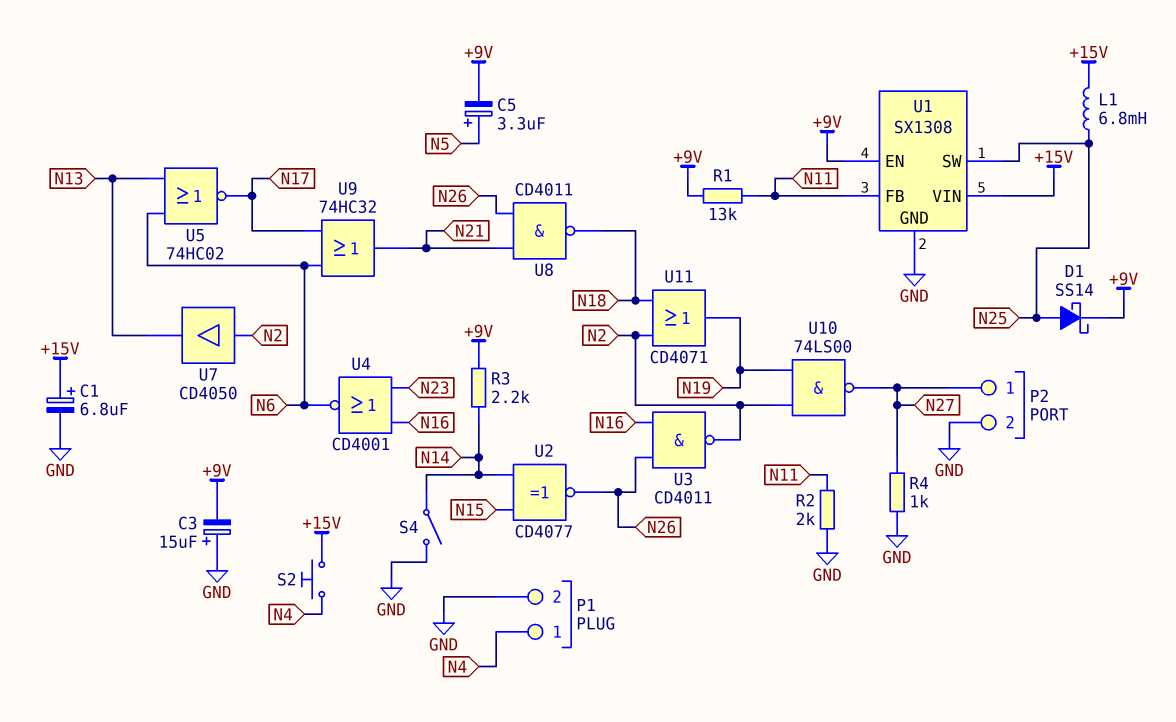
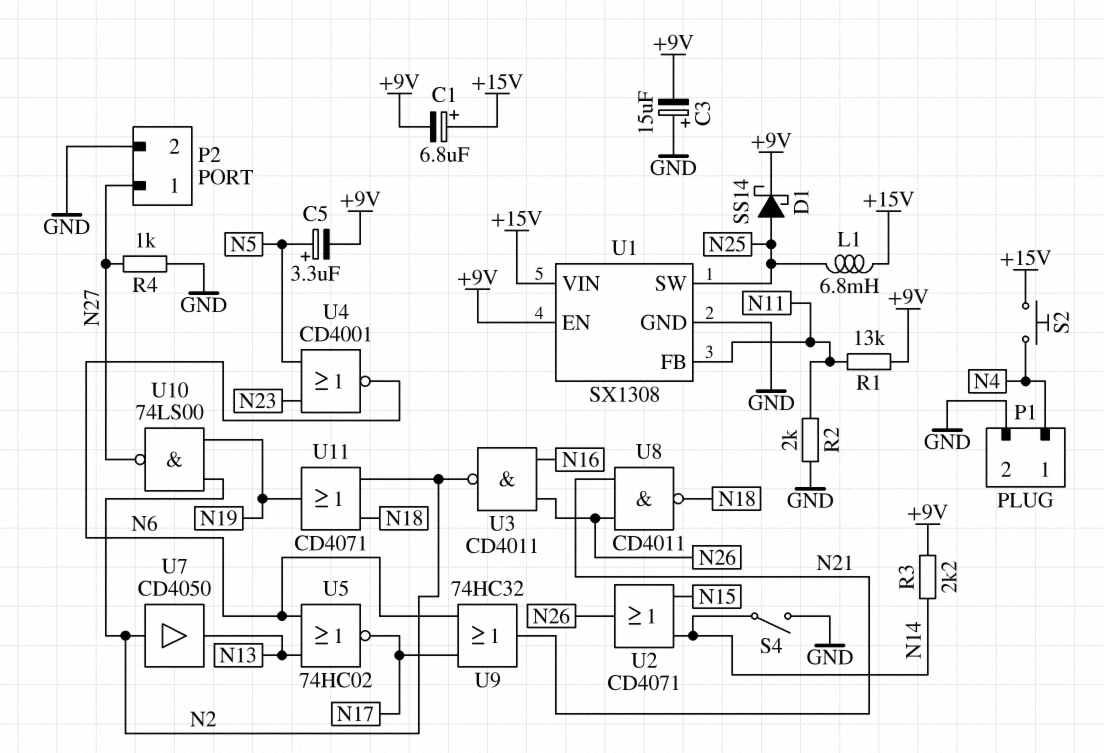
C1: 6.8uF (plus +15V, minus GND) -> 6.8uF (plus +15V, minus +9V)
U2: XNOR CD4077 (in N14, in N15, out N26) -> OR CD4071 (in N14, in N15, out N26)
U4: NOR CD4001 (in N16, in N23, out N6) -> NOR CD4001 (in N5, in N23, out N6)

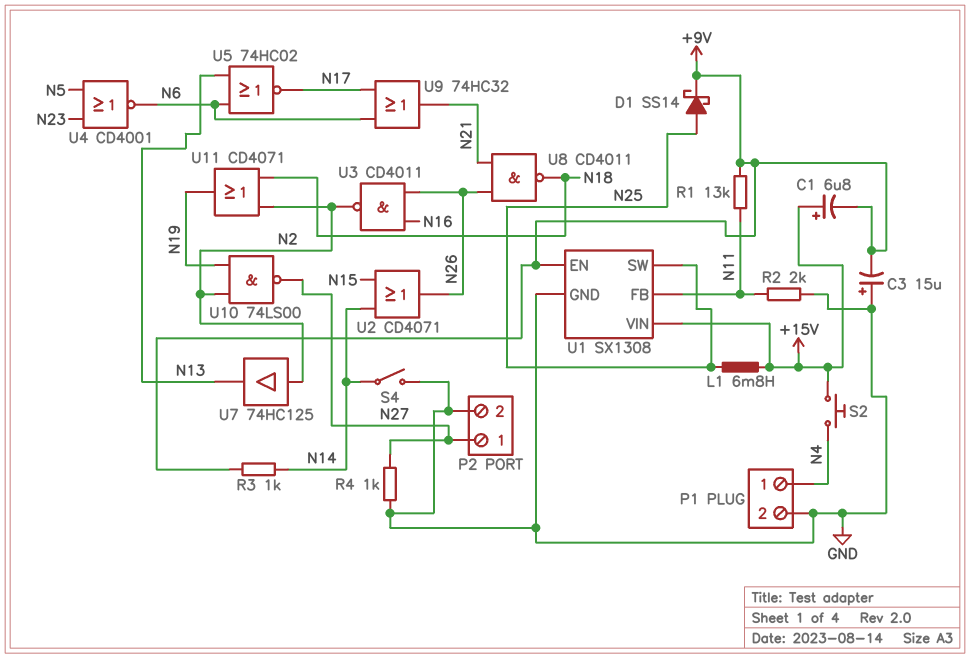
C5: 3.3uF (plus N5, minus +9V) -> none
R3: 2.2k (+9V, N14) -> 1k (+9V, N14)
U7: buffer CD4050 (in N2, out N13) -> buffer 74HC125 (in N2, out N13)

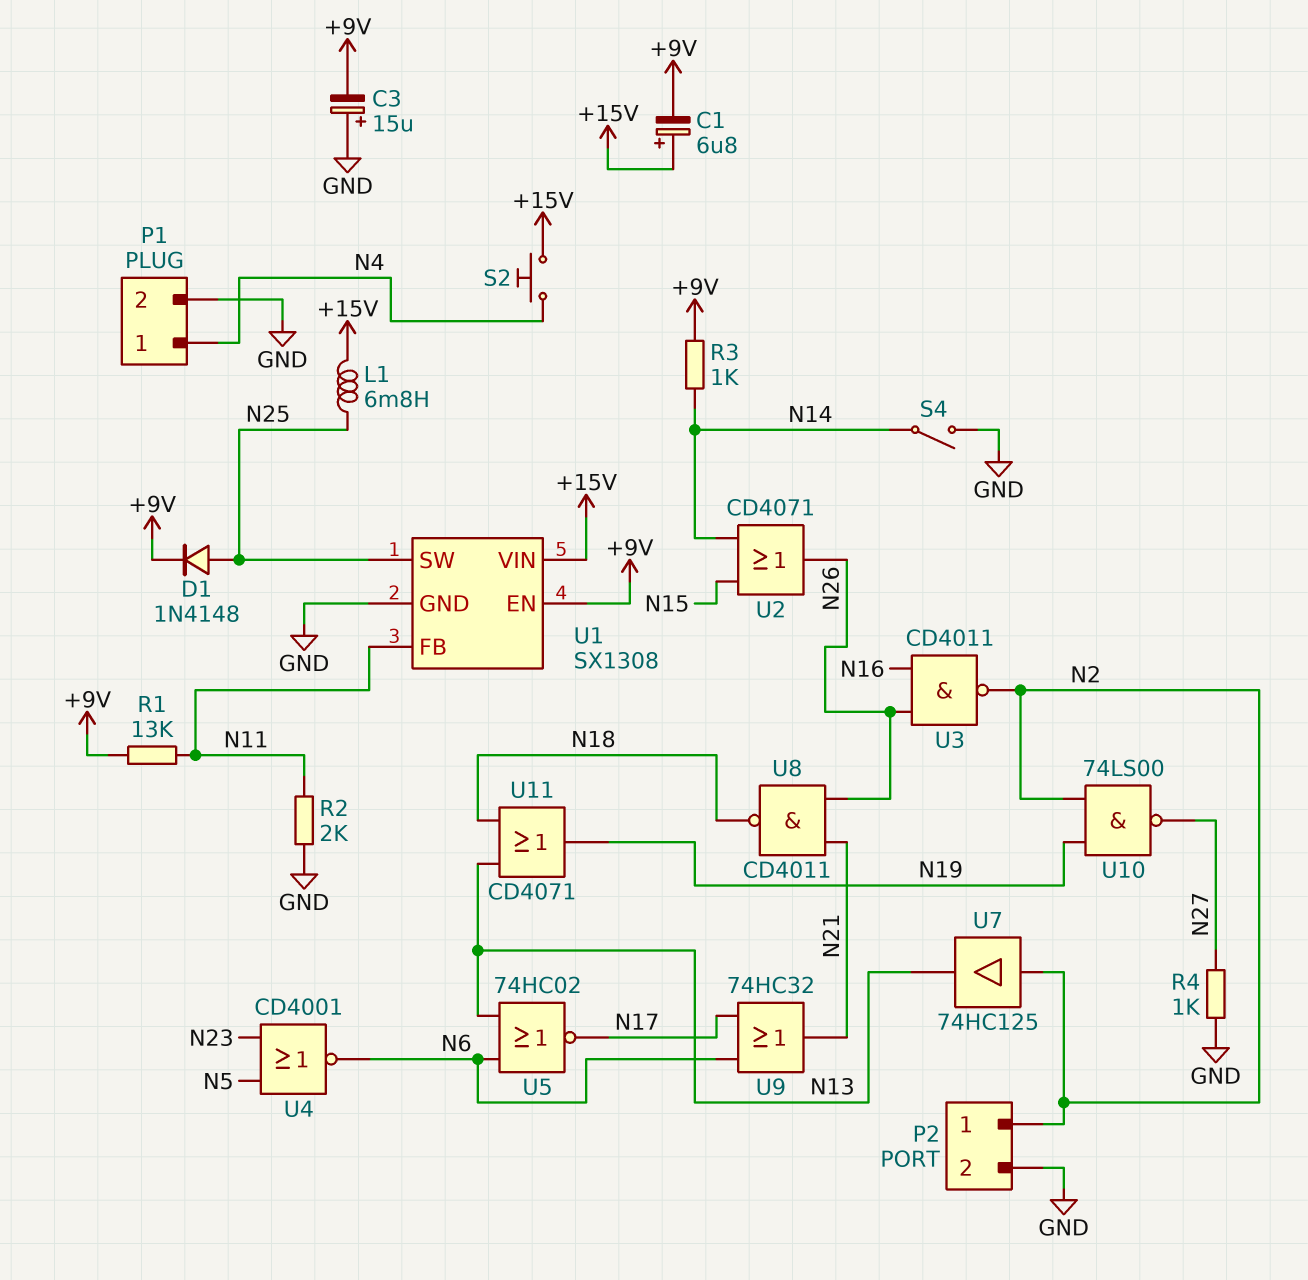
D1: schottky SS14 (A N25, K +9V) -> diode 1N4148 (A N25, K +9V)
P2 pin 1: N27 -> N2
U11: OR CD4071 (in N2, in N18, out N19) -> OR CD4071 (in N13, in N18, out N19)

